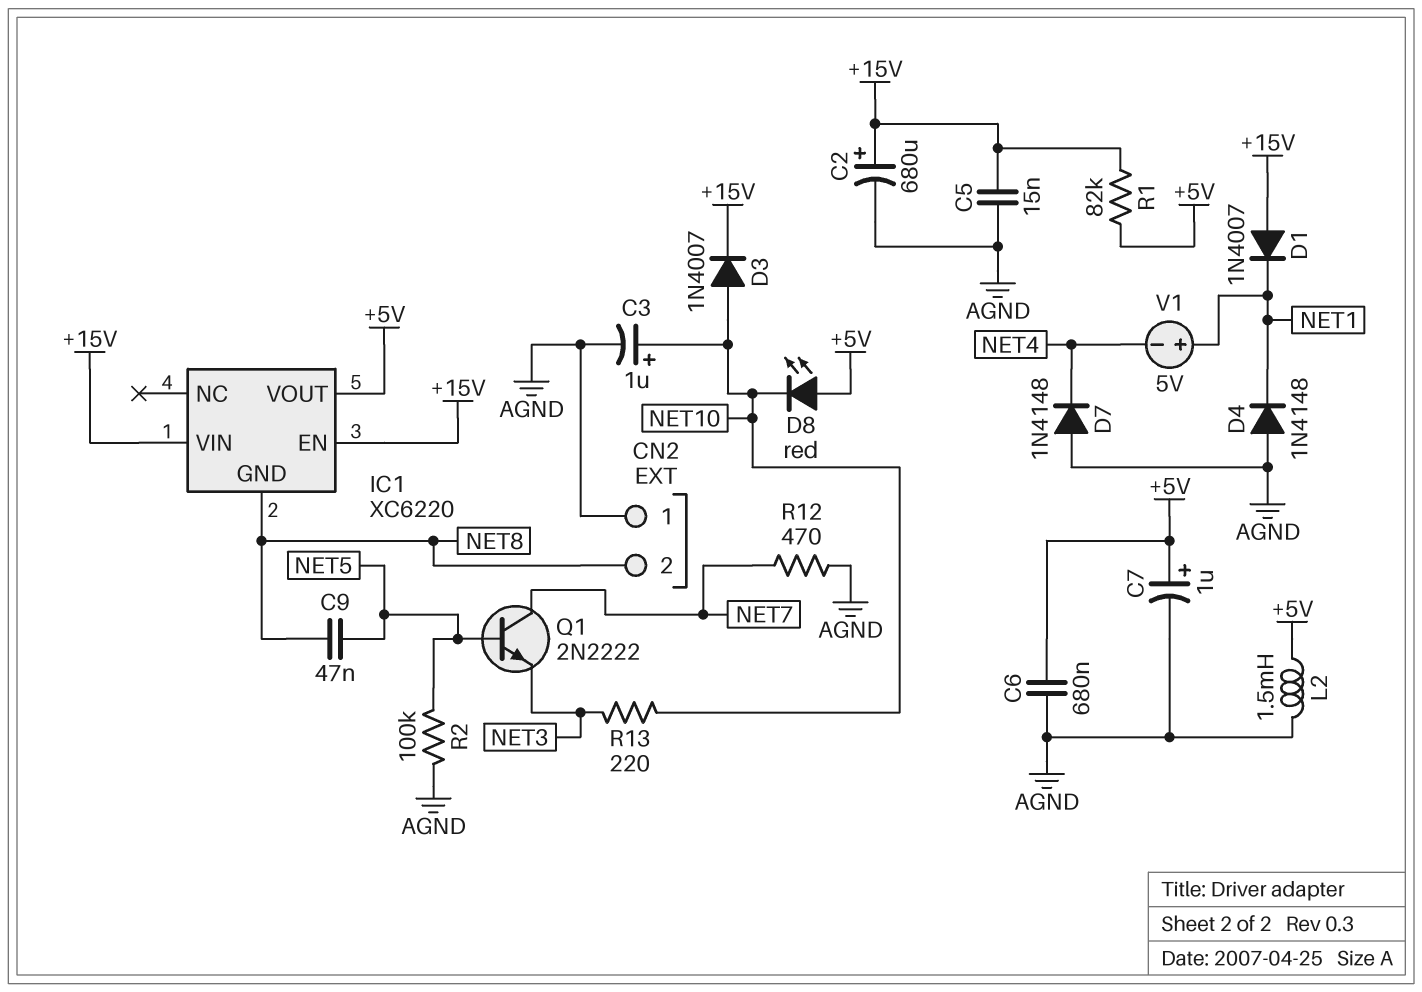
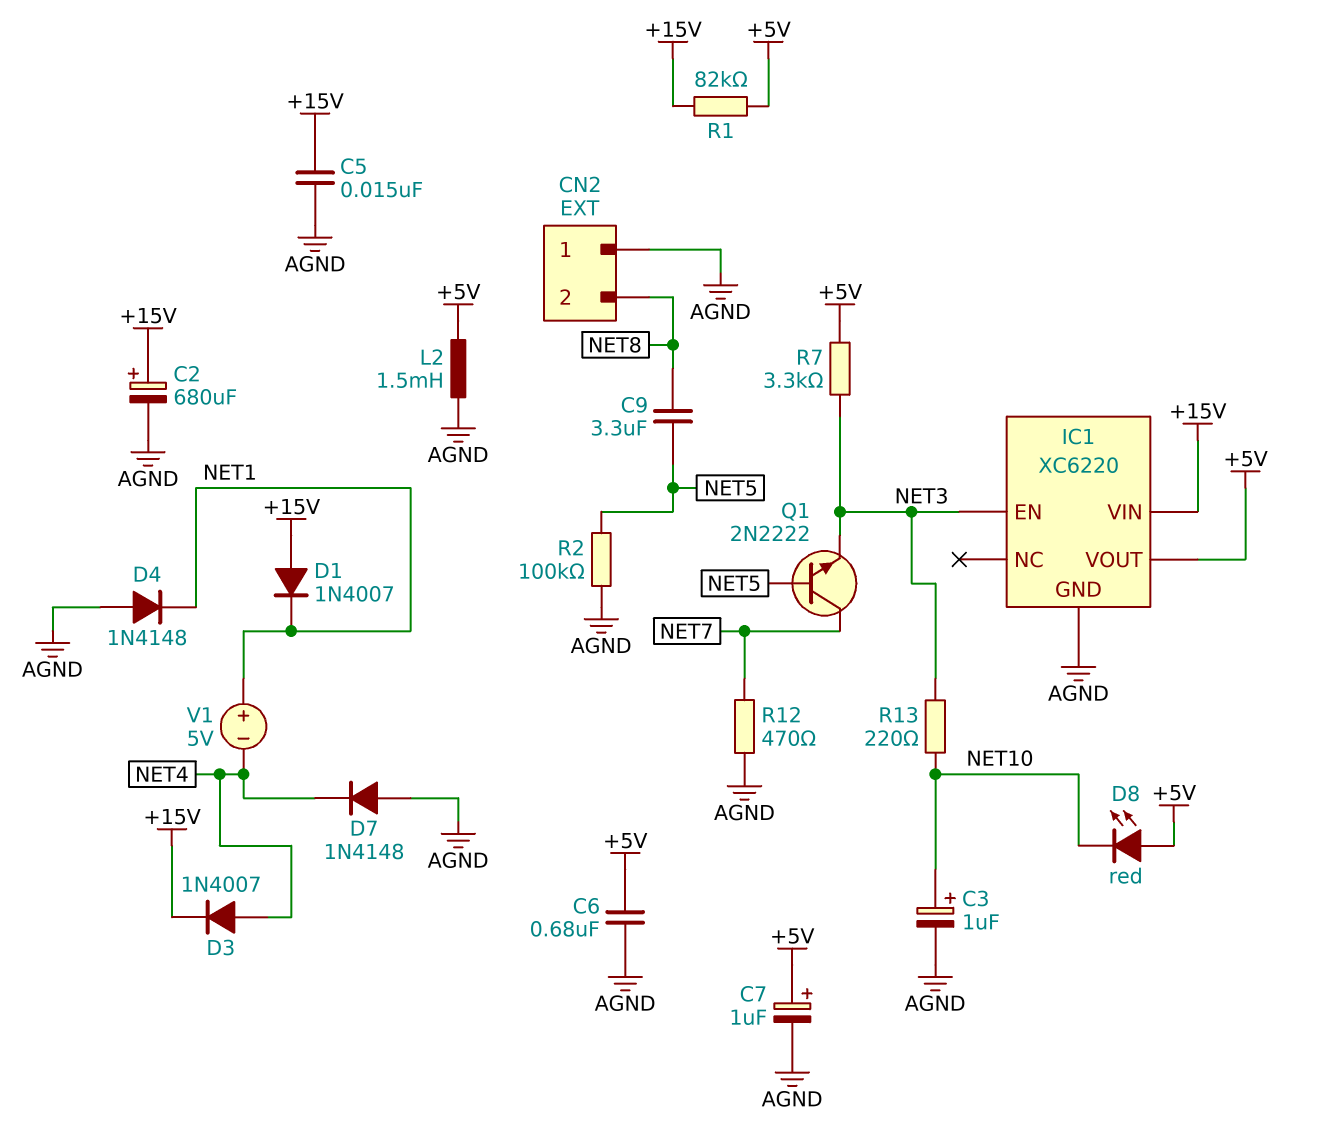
C9: 47nF (NET5, NET8) -> 3.3uF (NET5, NET8)
D3: diode 1N4007 (A NET10, K +15V) -> diode 1N4007 (A NET4, K +15V)
IC1 pin EN: +15V -> NET3
IC1 pin GND: NET8 -> AGND
R7: none -> 3.3k (+5V, NET3)

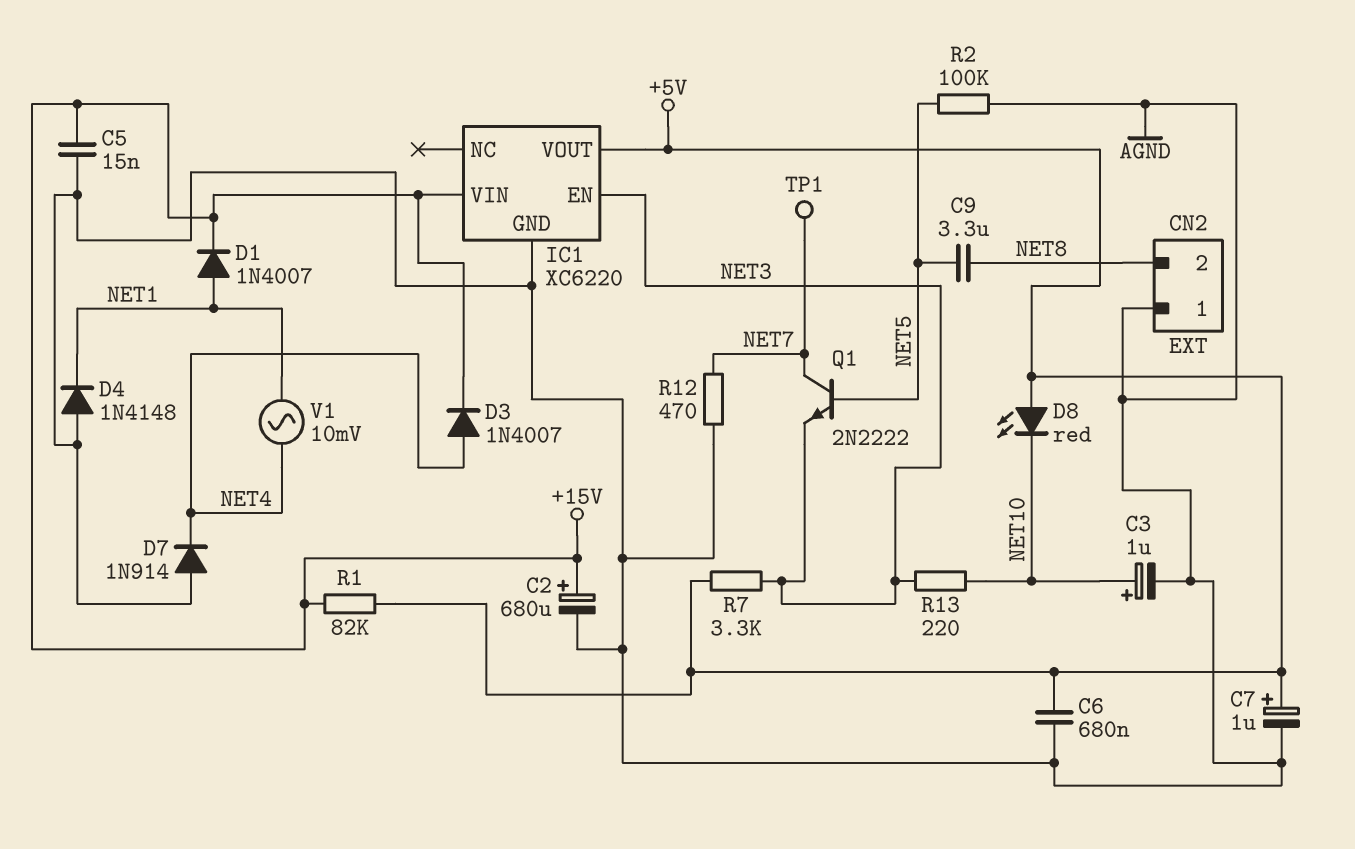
D1: diode 1N4007 (A +15V, K NET1) -> diode 1N4007 (A NET1, K +15V)
D7: diode 1N4148 (A AGND, K NET4) -> diode 1N914 (A AGND, K NET4)
L2: 1.5mH (+5V, AGND) -> none
TP1: none -> test point (NET7)
V1: 5V (plus NET1, minus NET4) -> AC 10mV (NET1, NET4)

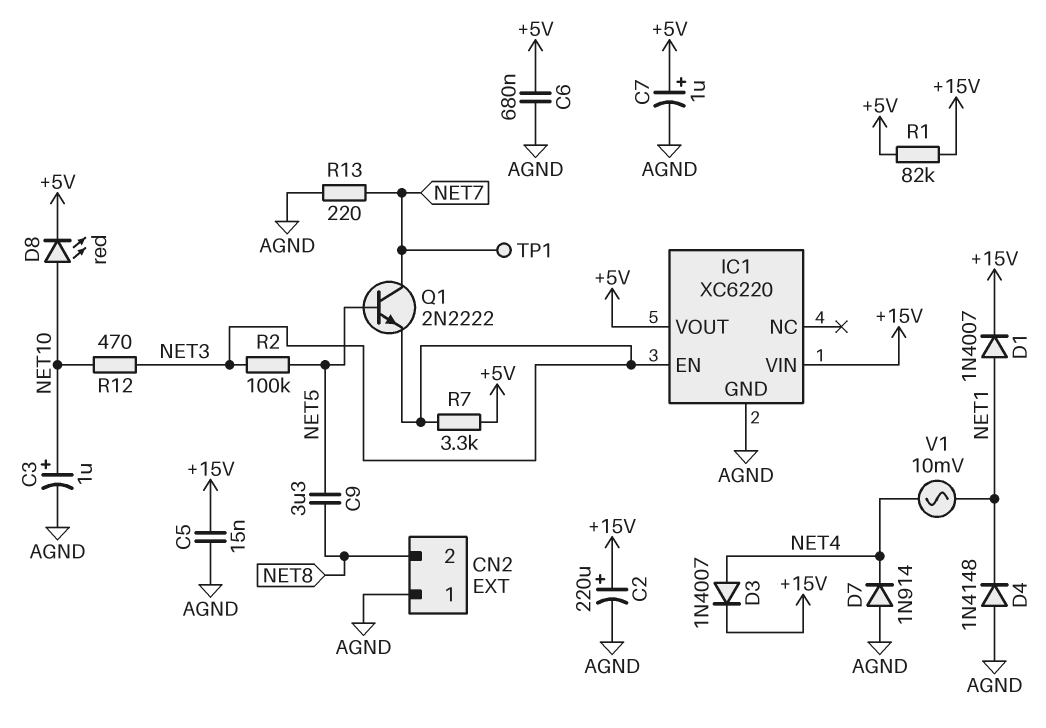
C2: 680uF (plus +15V, minus AGND) -> 220uF (plus +15V, minus AGND)
D8: LED red (A +5V, K NET10) -> LED red (A NET10, K +5V)
R2: 100k (AGND, NET5) -> 100k (NET3, NET5)
R12: 470 (AGND, NET7) -> 470 (NET3, NET10)
R13: 220 (NET3, NET10) -> 220 (AGND, NET7)

